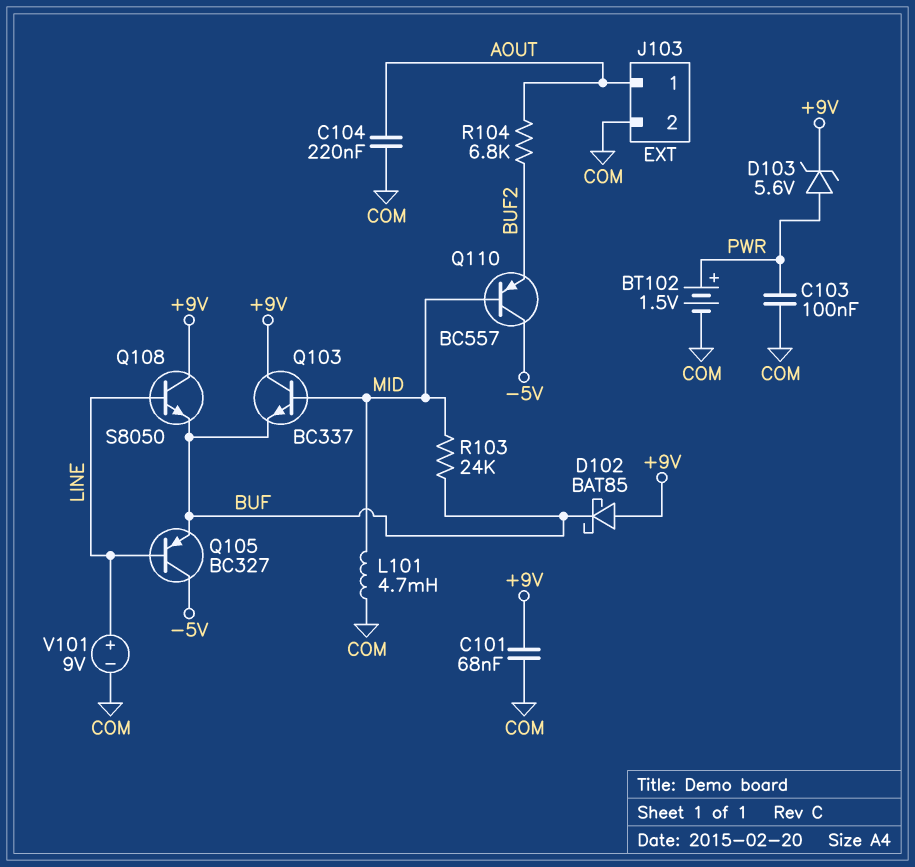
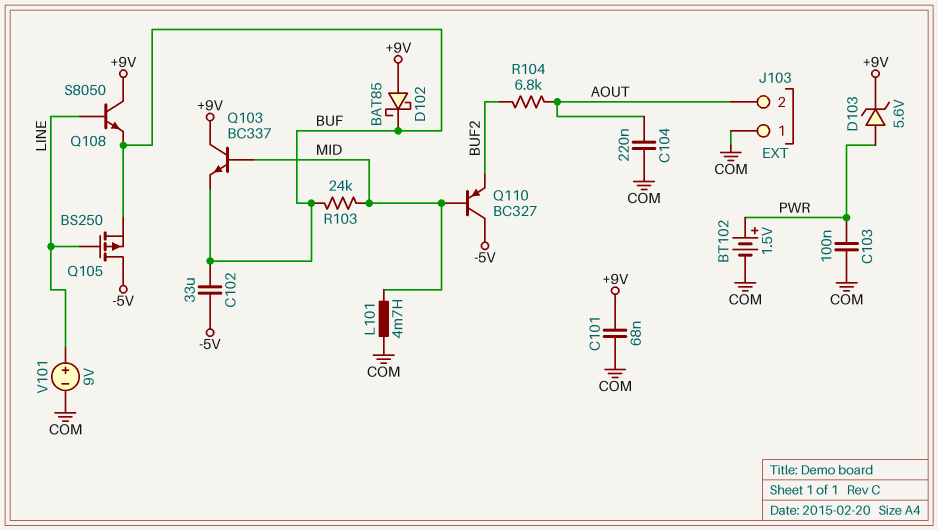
C102: none -> 33uF (-5V, BUF)
J103 pin 1: AOUT -> COM
J103 pin 2: COM -> AOUT
Q105: PNP BC327 (B LINE, C -5V, E BUF) -> PMOS BS250 (G LINE, D -5V, S BUF)
Q110: PNP BC557 (B MID, C -5V, E BUF2) -> PNP BC327 (B MID, C -5V, E BUF2)

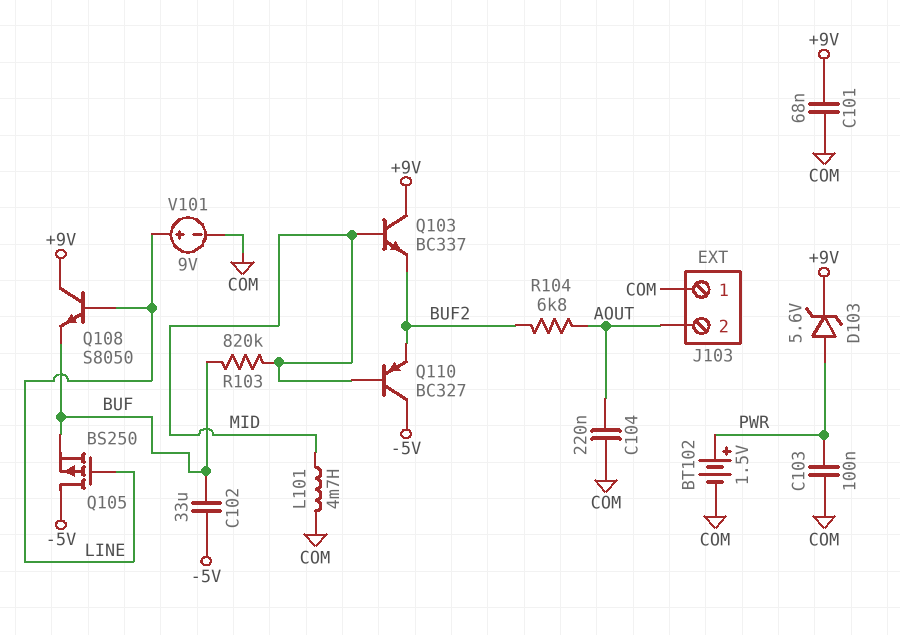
D102: schottky BAT85 (A +9V, K BUF) -> none
Q103: NPN BC337 (B MID, C +9V, E BUF) -> NPN BC337 (B MID, C +9V, E BUF2)
R103: 24k (BUF, MID) -> 820k (BUF, MID)

